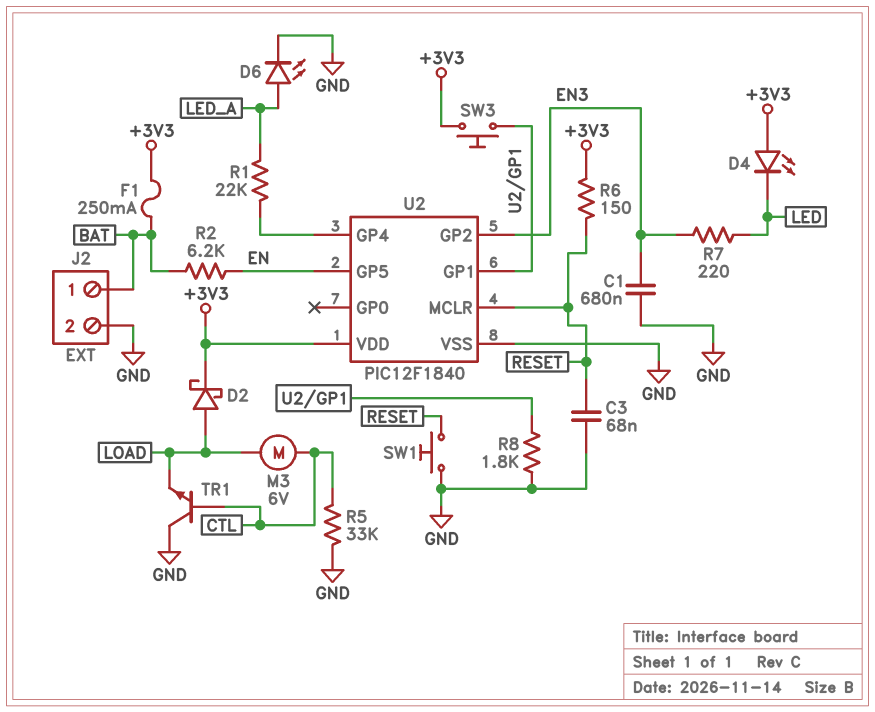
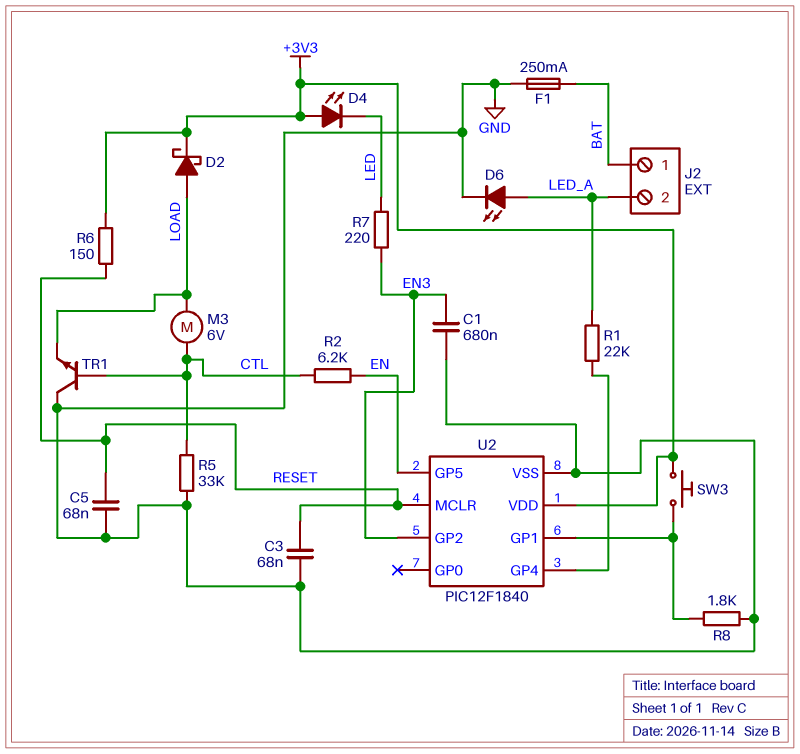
C5: none -> 68nF (GND, RESET)
F1: 250mA (+3V3, BAT) -> 250mA (BAT, GND)
J2 pin 2: GND -> LED_A
R2: 6.2k (BAT, EN) -> 6.2k (CTL, EN)
SW1: button (GND, RESET) -> none

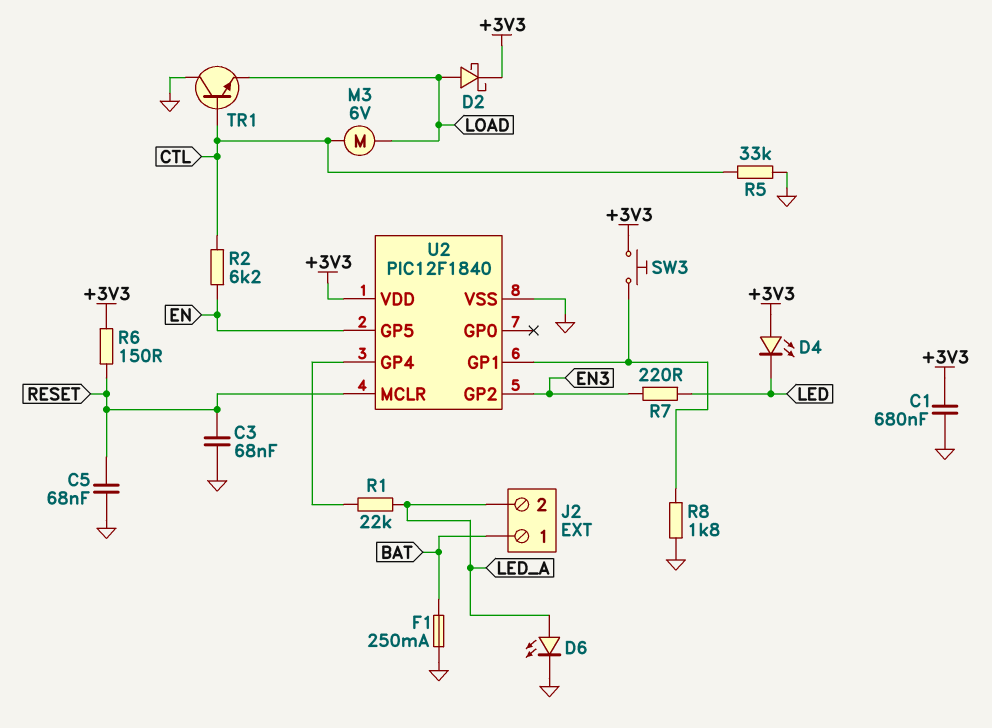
C1: 680nF (EN3, GND) -> 680nF (+3V3, GND)

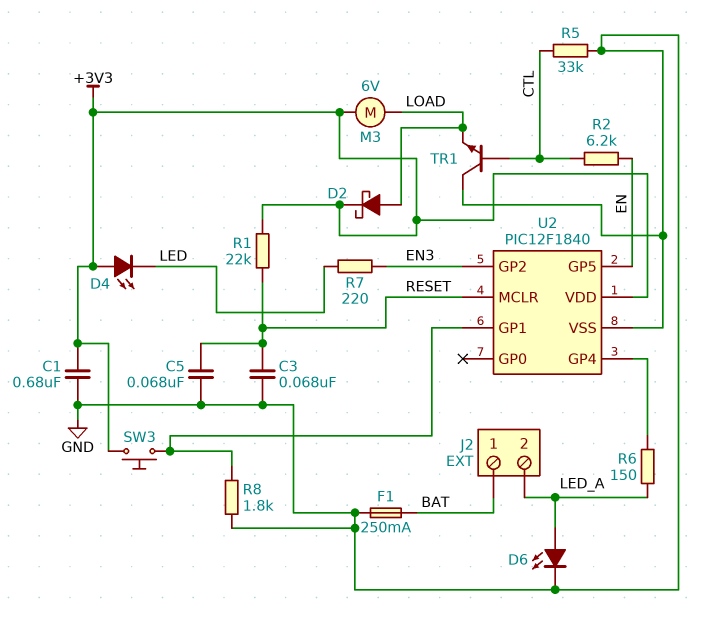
M3: motor 6V (CTL, LOAD) -> motor 6V (+3V3, LOAD)
R1: 22k (LED_A, U2/GP4) -> 22k (+3V3, RESET)
R6: 150 (+3V3, RESET) -> 150 (LED_A, U2/GP4)

